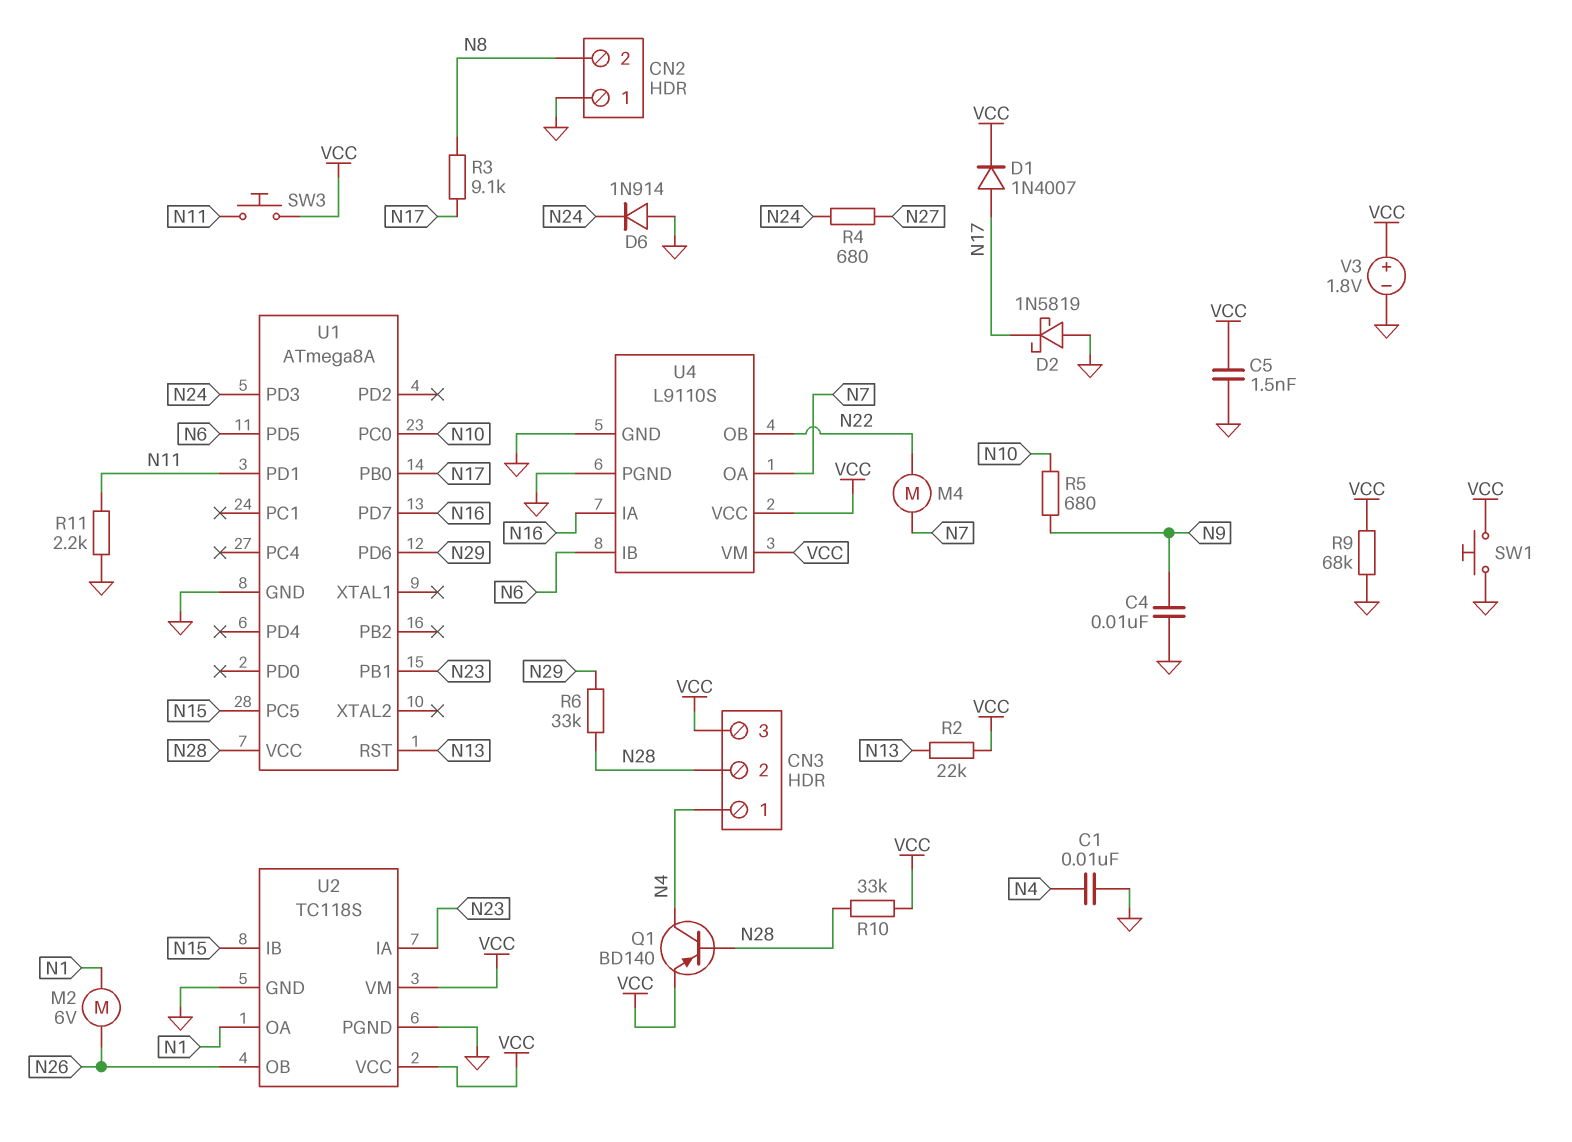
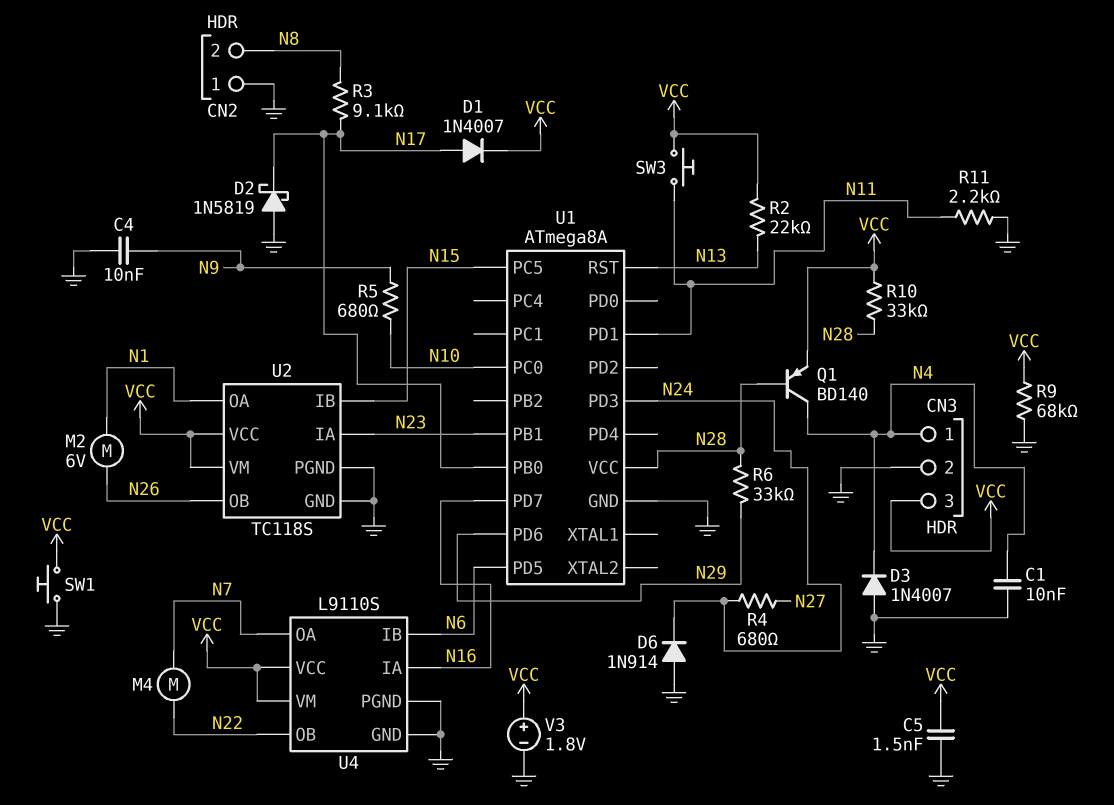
CN3 pin 2: N28 -> GND
D3: none -> diode 1N4007 (A GND, K N4)

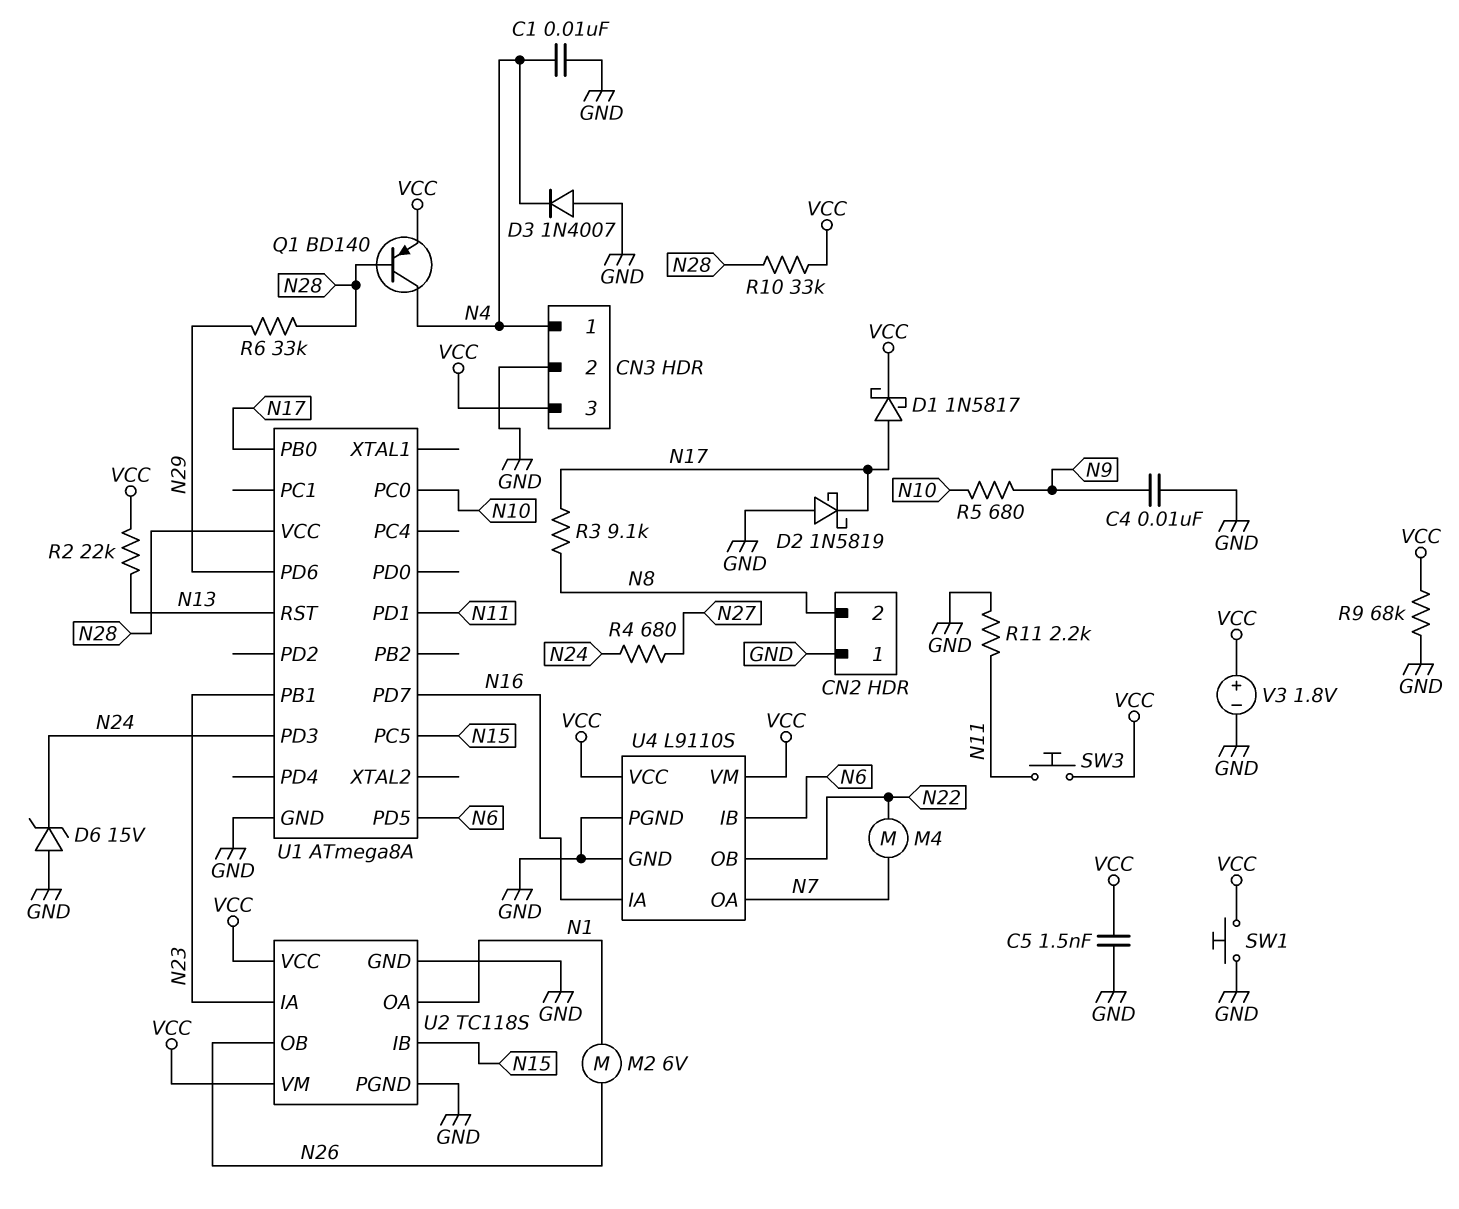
D1: diode 1N4007 (A N17, K VCC) -> schottky 1N5817 (A N17, K VCC)
D6: diode 1N914 (A GND, K N24) -> zener 15V (A GND, K N24)

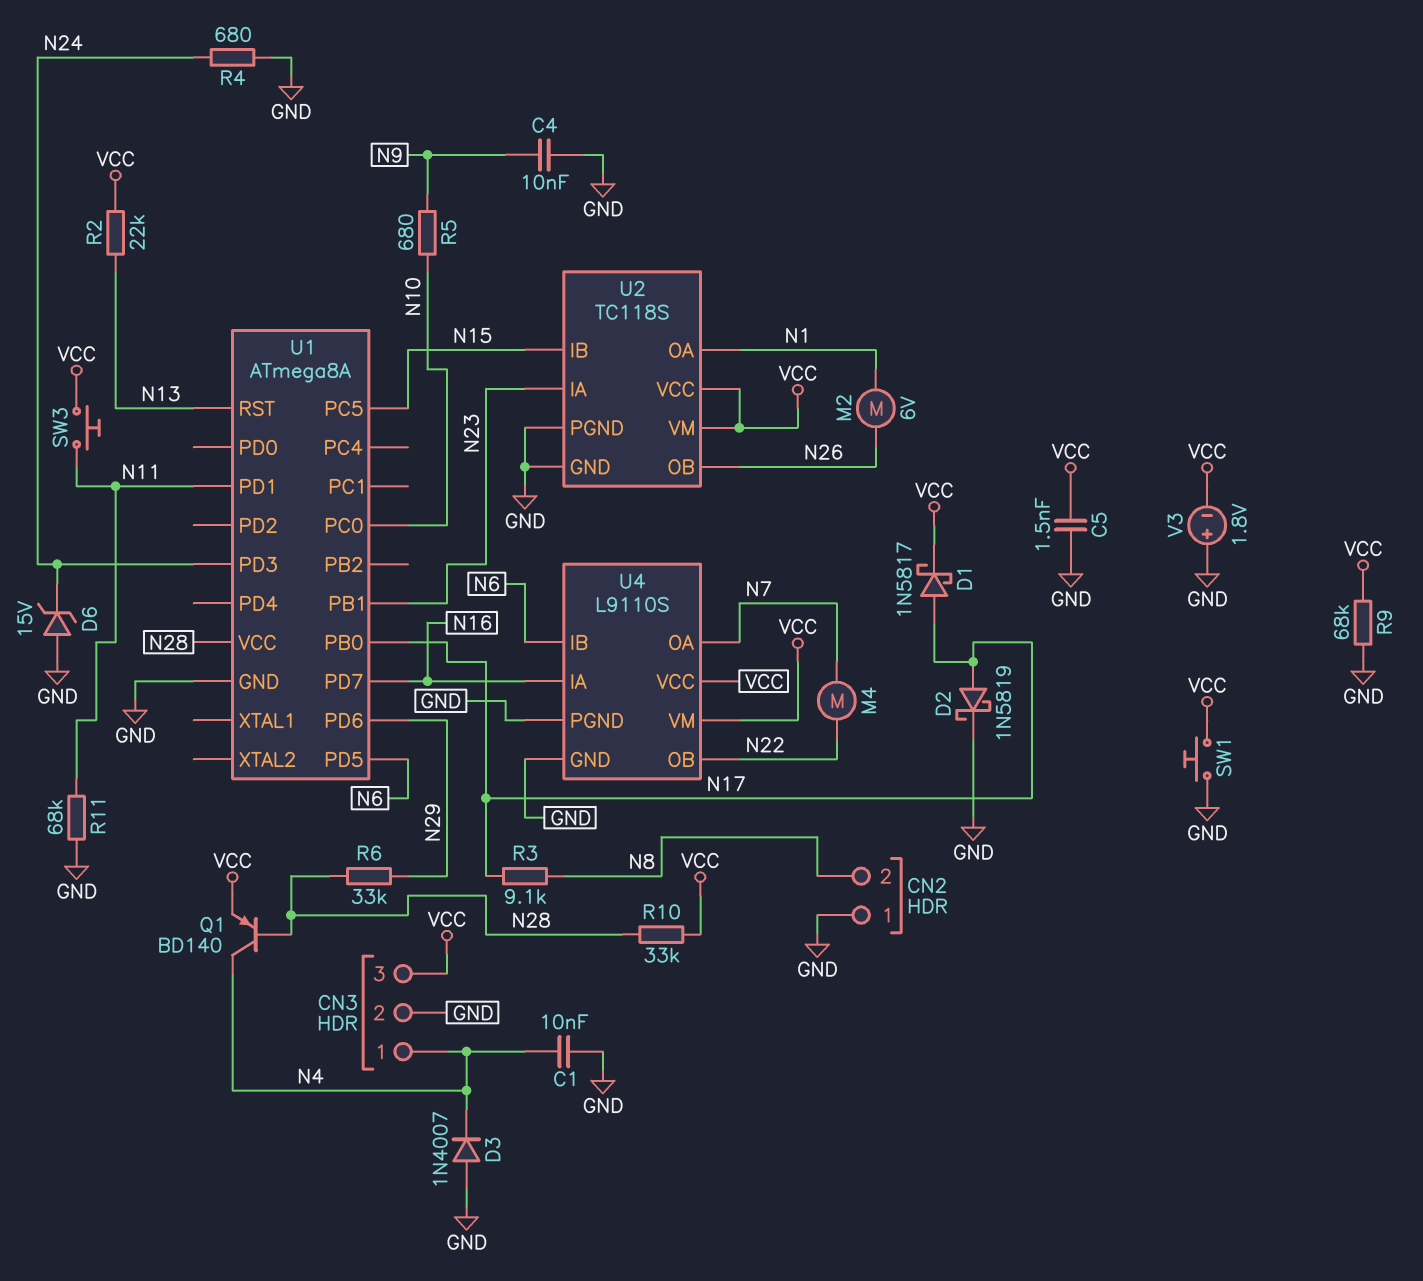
D2: schottky 1N5819 (A GND, K N17) -> schottky 1N5819 (A N17, K GND)
R4: 680 (N24, N27) -> 680 (GND, N24)
R11: 2.2k (GND, N11) -> 68k (GND, N11)
V3: 1.8V (plus VCC, minus GND) -> 1.8V (plus GND, minus VCC)

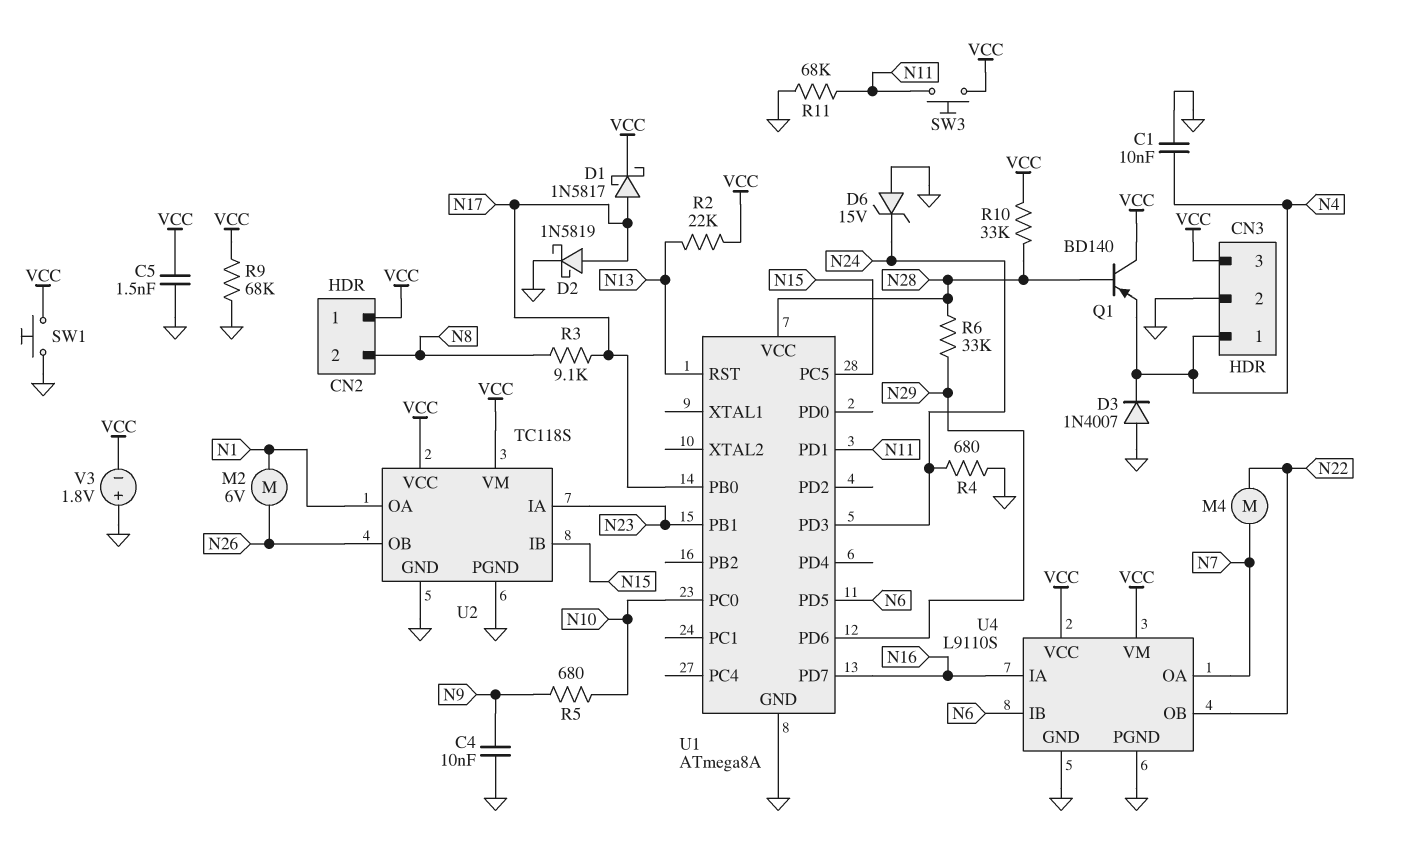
CN2 pin 1: GND -> VCC
Q1: PNP BD140 (B N28, C N4, E VCC) -> PNP BD140 (B N28, C VCC, E N4)

